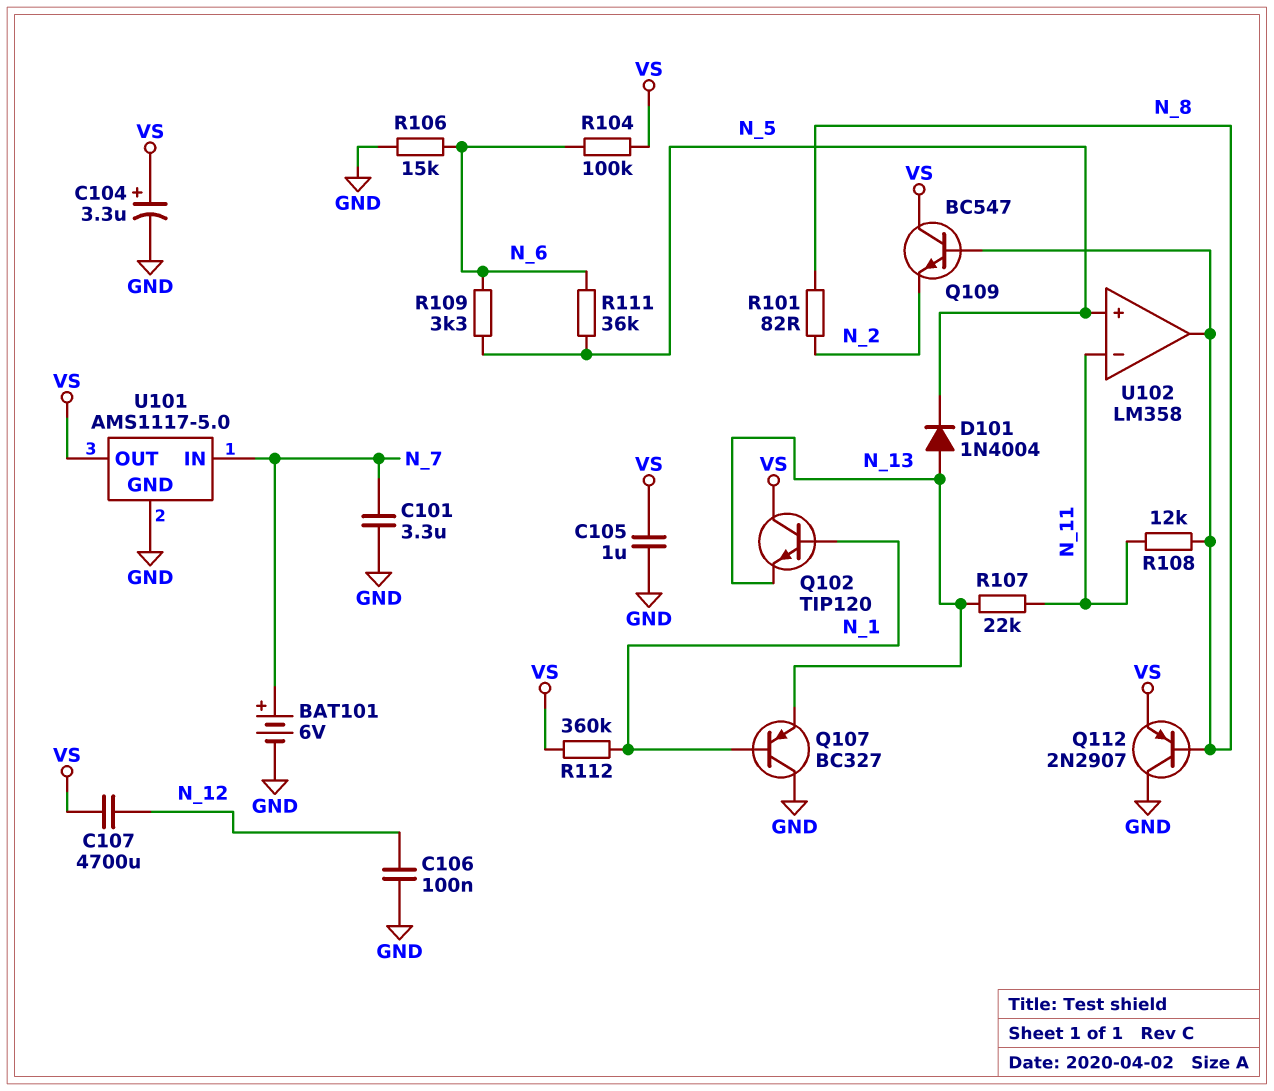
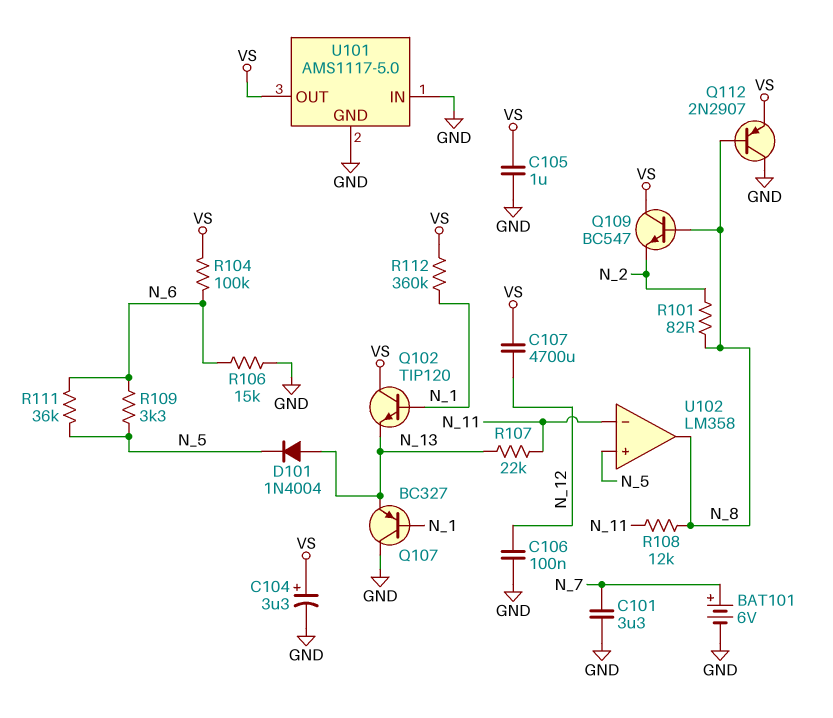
U101 pin IN: N_7 -> GND

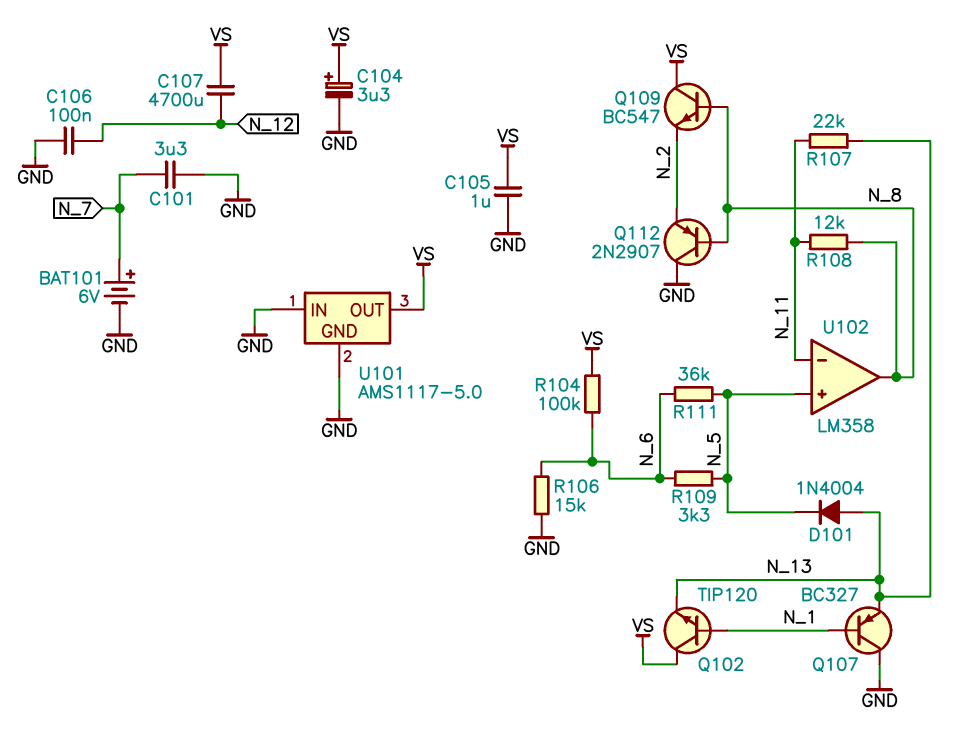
Q112: PNP 2N2907 (B N_8, C GND, E VS) -> PNP 2N2907 (B N_8, C GND, E N_2)
R101: 82 (N_2, N_8) -> none
R112: 360k (N_1, VS) -> none

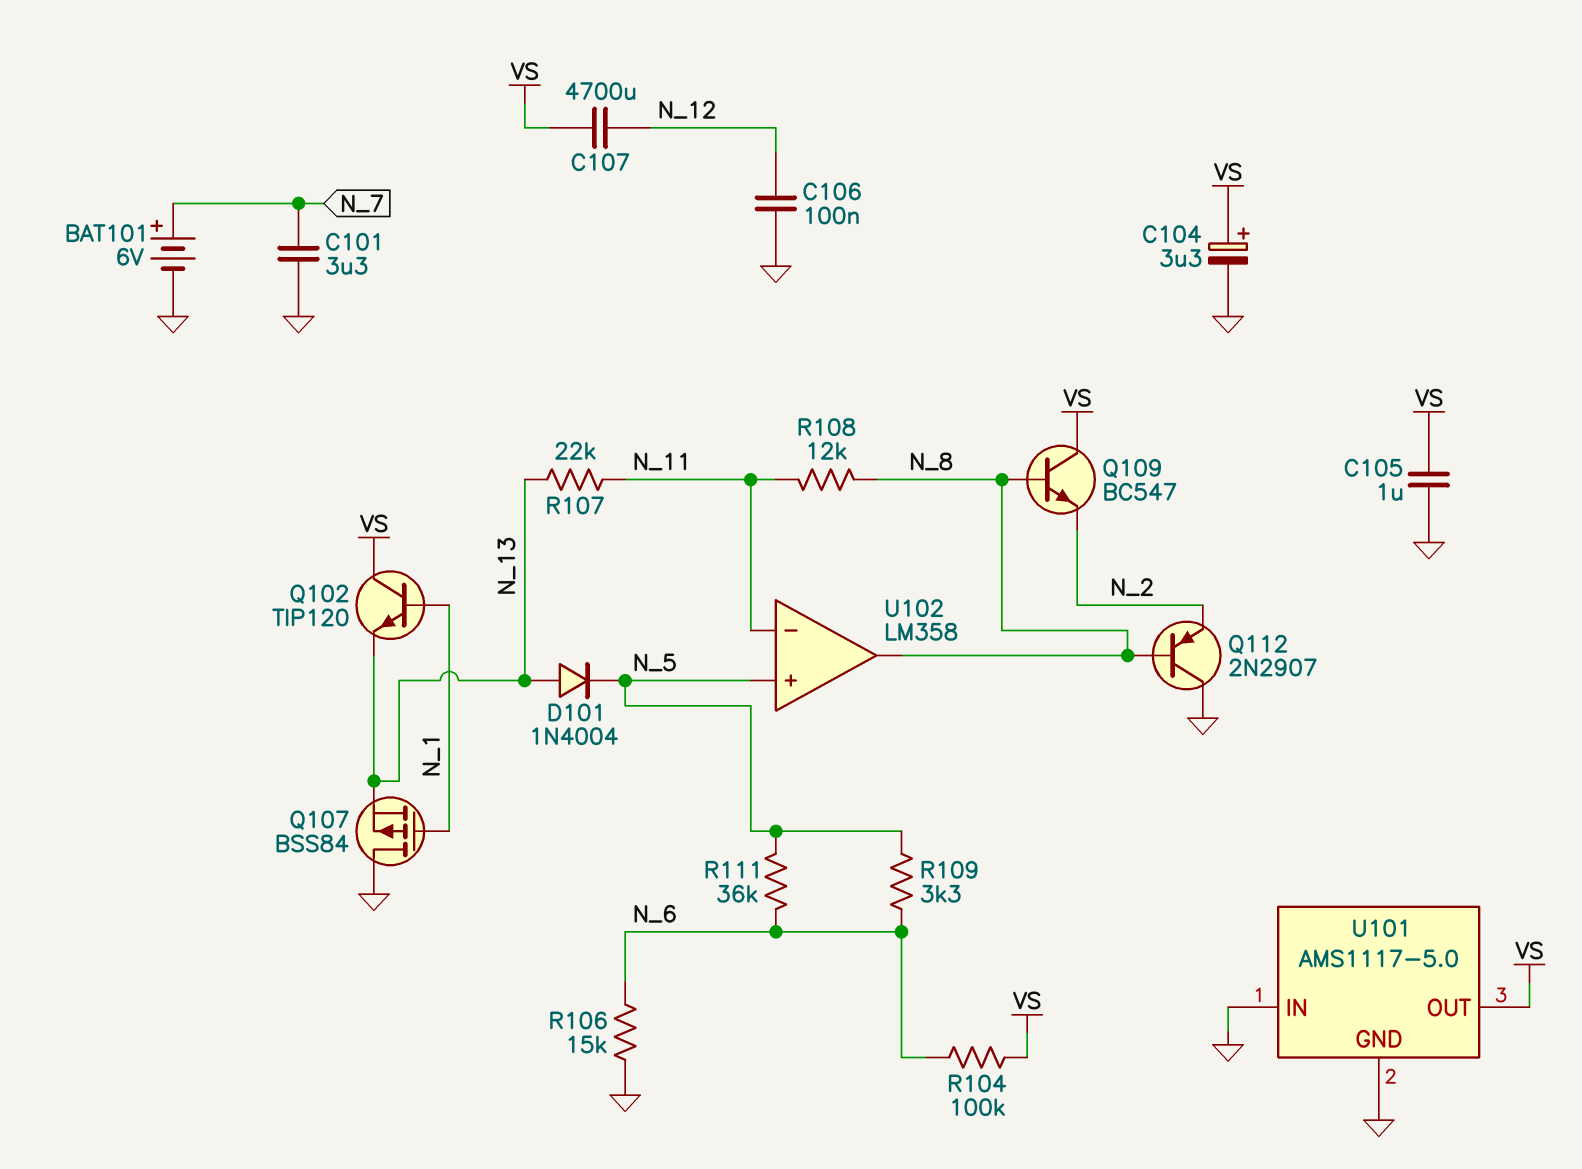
Q107: PNP BC327 (B N_1, C GND, E N_13) -> PMOS BSS84 (G N_1, D GND, S N_13)

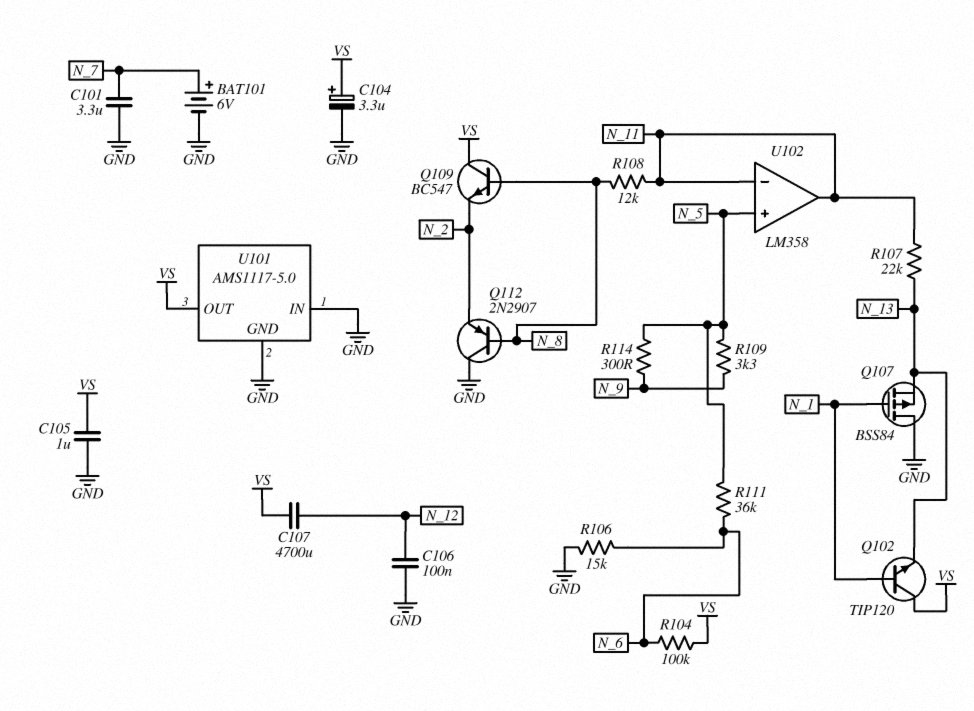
D101: diode 1N4004 (A N_13, K N_5) -> none
R109: 3.3k (N_5, N_6) -> 3.3k (N_5, N_9)
R114: none -> 300 (N_5, N_9)
U102 pin out: N_8 -> N_11

